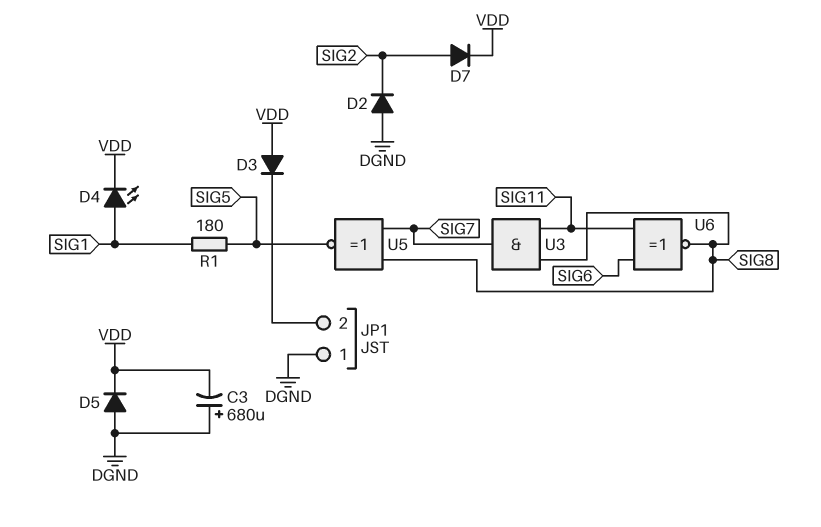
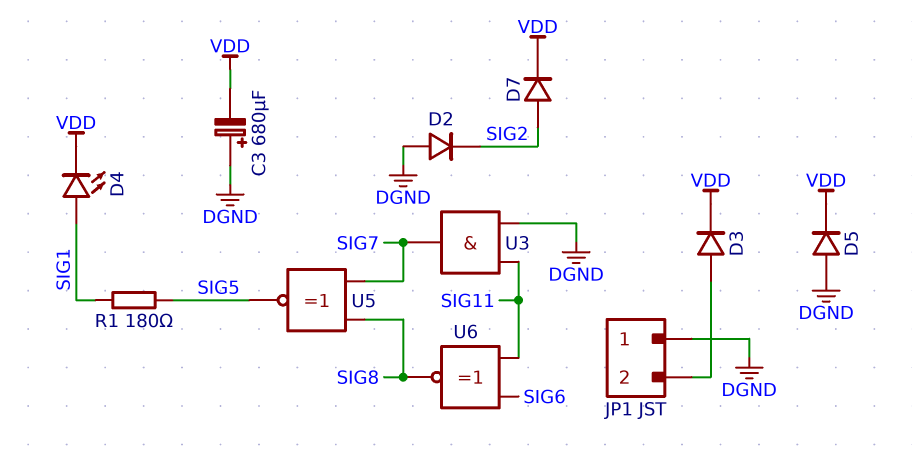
D3: diode (A VDD, K JP1/2) -> diode (A JP1/2, K VDD)
U3: AND (in SIG8, in SIG11, out SIG7) -> AND (in DGND, in SIG11, out SIG7)

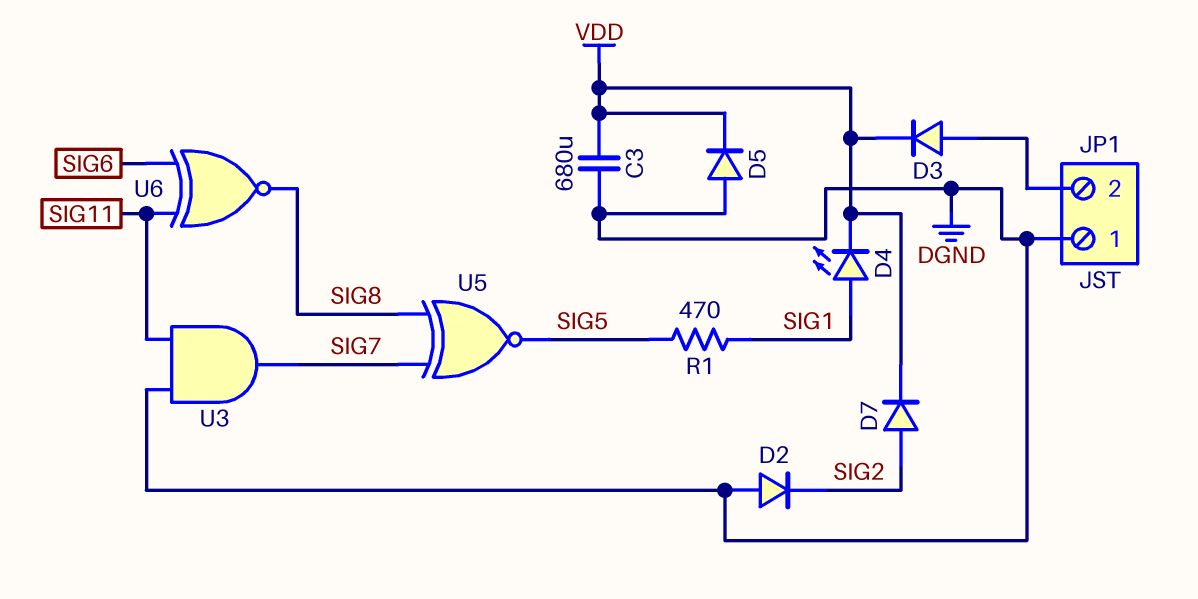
C3: 680uF (plus DGND, minus VDD) -> 680uF (DGND, VDD)
R1: 180 (SIG1, SIG5) -> 470 (SIG1, SIG5)

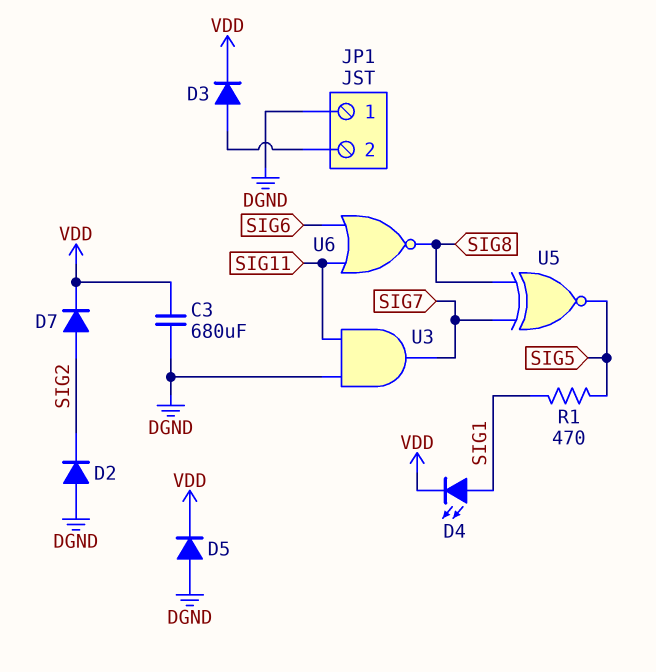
U6: XNOR (in SIG6, in SIG11, out SIG8) -> NOR (in SIG6, in SIG11, out SIG8)

